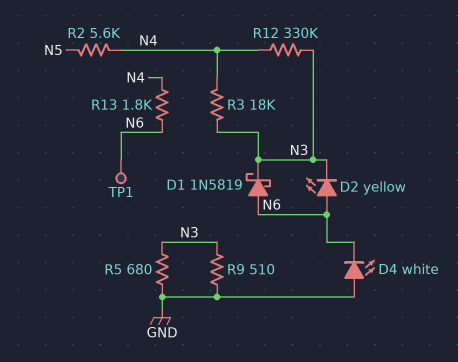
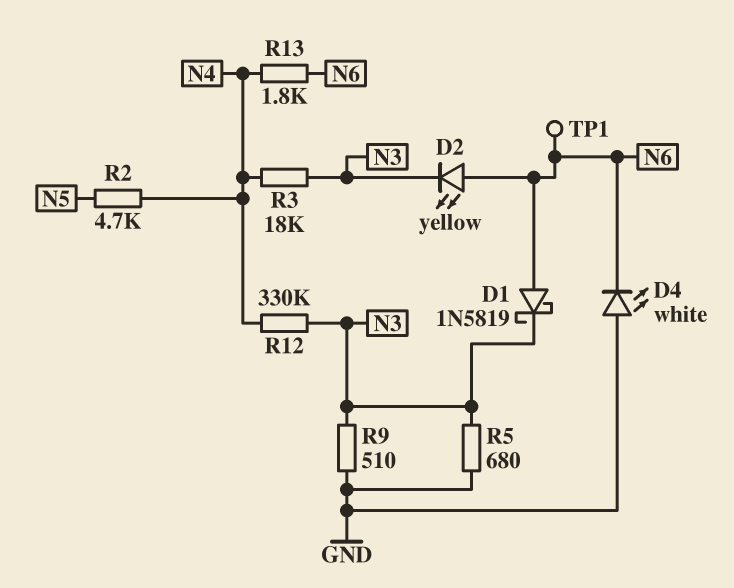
R2: 5.6k (N4, N5) -> 4.7k (N4, N5)

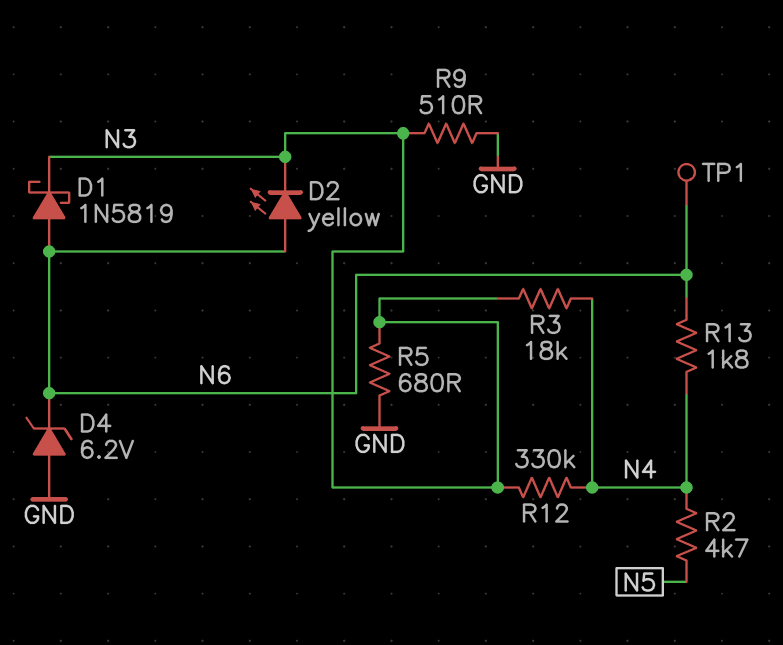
D4: LED white (A GND, K N6) -> zener 6.2V (A GND, K N6)

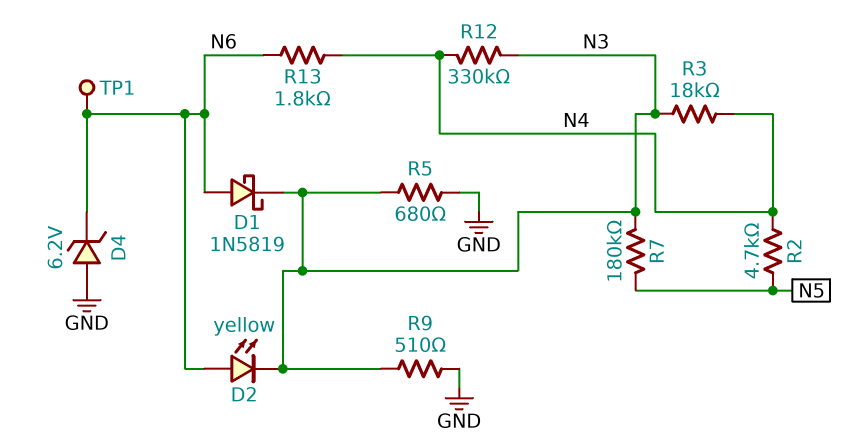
R7: none -> 180k (N3, N5)

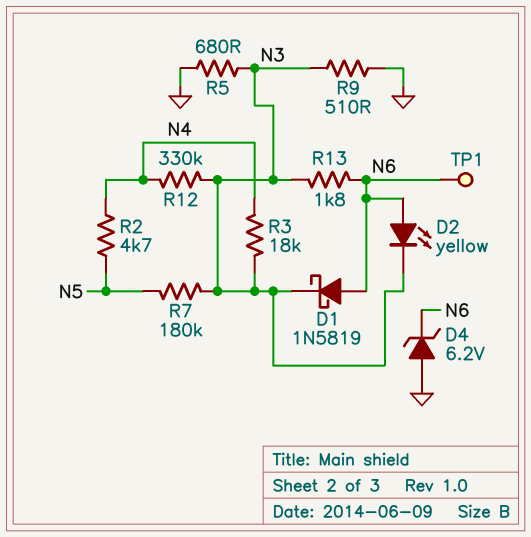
R13: 1.8k (N4, N6) -> 1.8k (N3, N6)

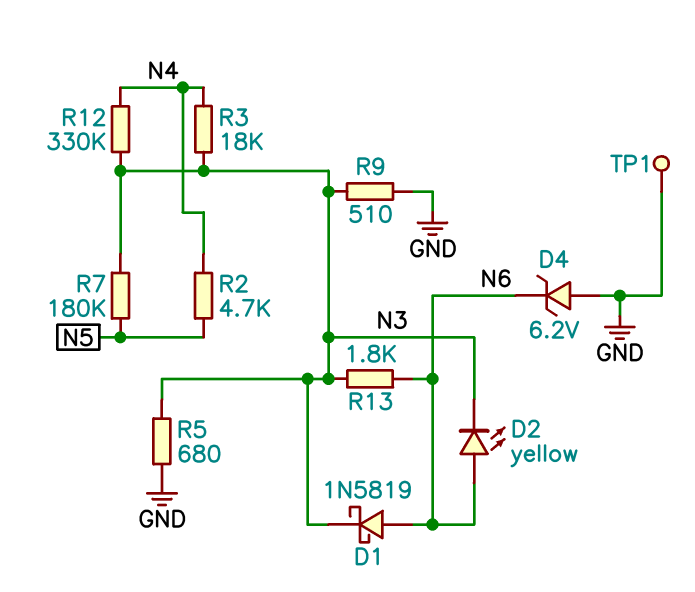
TP1: test point (N6) -> test point (GND)

